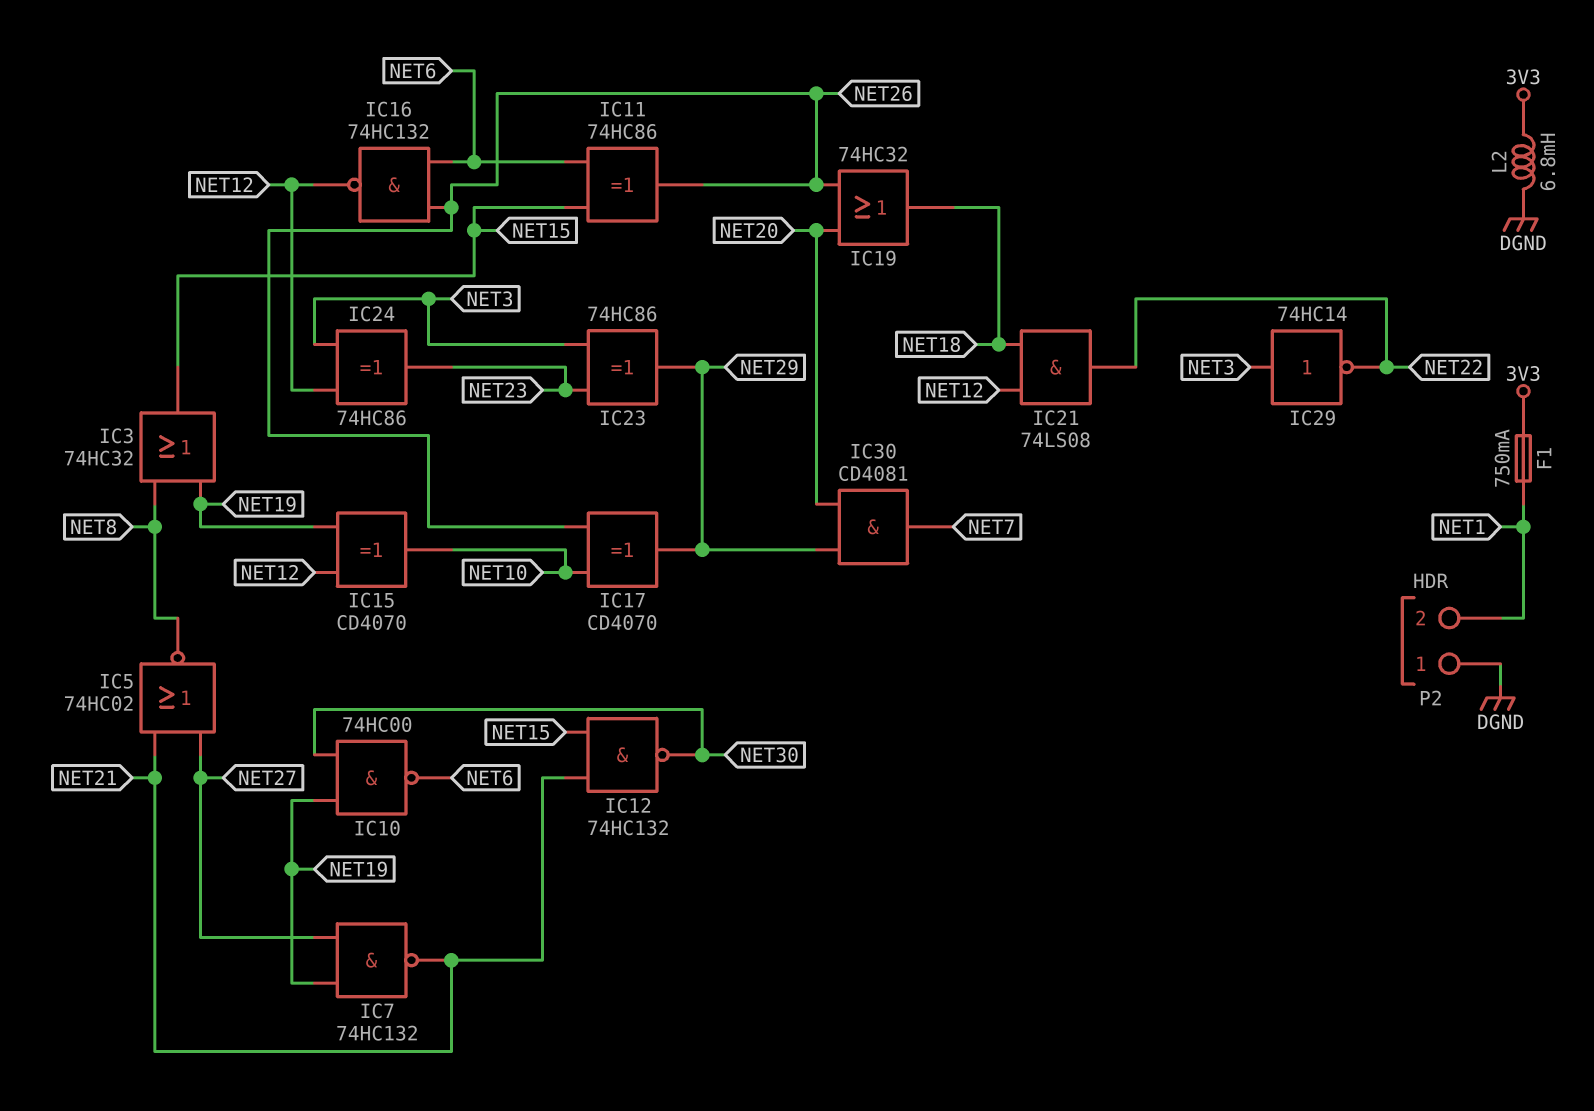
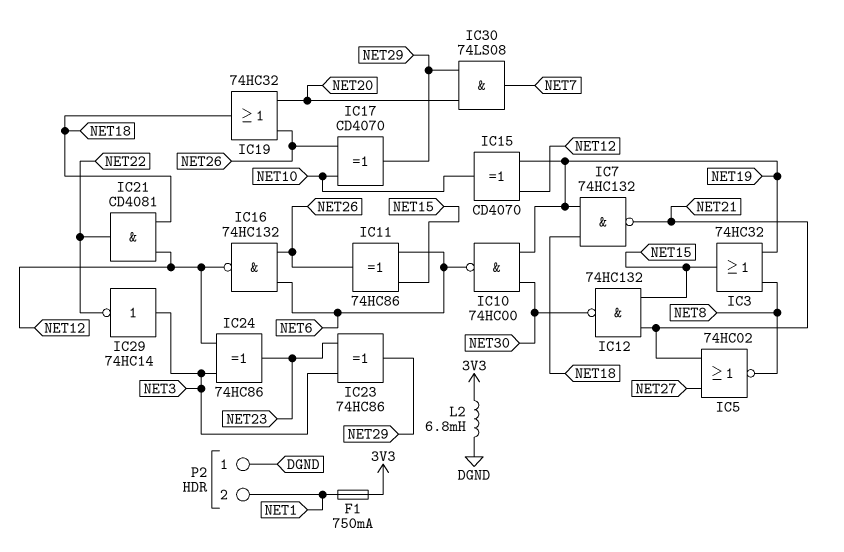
IC7: NAND 74HC132 (in NET19, in NET27, out NET21) -> NAND 74HC132 (in NET18, in NET19, out NET21)
IC21: AND 74LS08 (in NET12, in NET18, out NET22) -> AND CD4081 (in NET12, in NET18, out NET22)
IC30: AND CD4081 (in NET20, in NET29, out NET7) -> AND 74LS08 (in NET20, in NET29, out NET7)

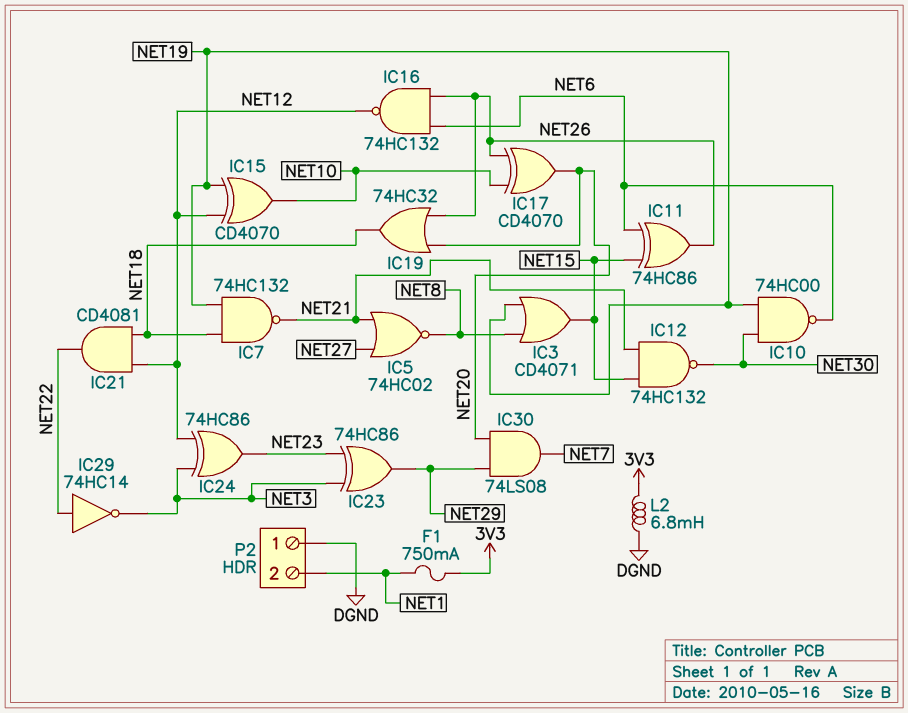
IC3: OR 74HC32 (in NET8, in NET19, out NET15) -> OR CD4071 (in NET8, in NET19, out NET15)
IC17: XOR CD4070 (in NET10, in NET26, out NET29) -> XOR CD4070 (in NET10, in NET26, out NET20)
IC29: NOT 74HC14 (in NET3, out NET22) -> NOT 74HC14 (in NET22, out NET3)

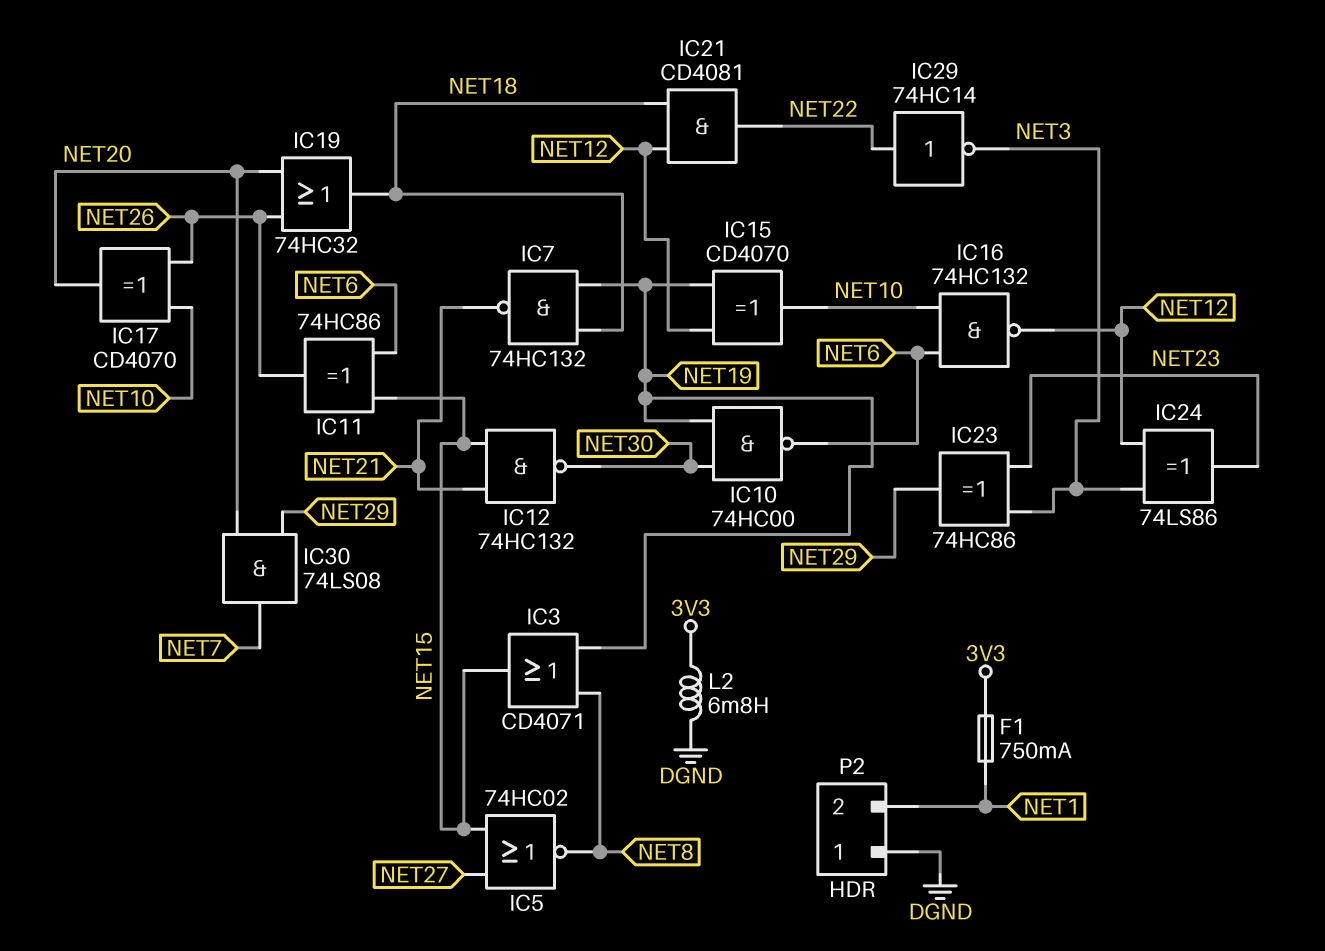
IC5: NOR 74HC02 (in NET21, in NET27, out NET8) -> NOR 74HC02 (in NET15, in NET27, out NET8)
IC16: NAND 74HC132 (in NET6, in NET26, out NET12) -> NAND 74HC132 (in NET6, in NET10, out NET12)
IC24: XOR 74HC86 (in NET3, in NET12, out NET23) -> XOR 74LS86 (in NET3, in NET12, out NET23)

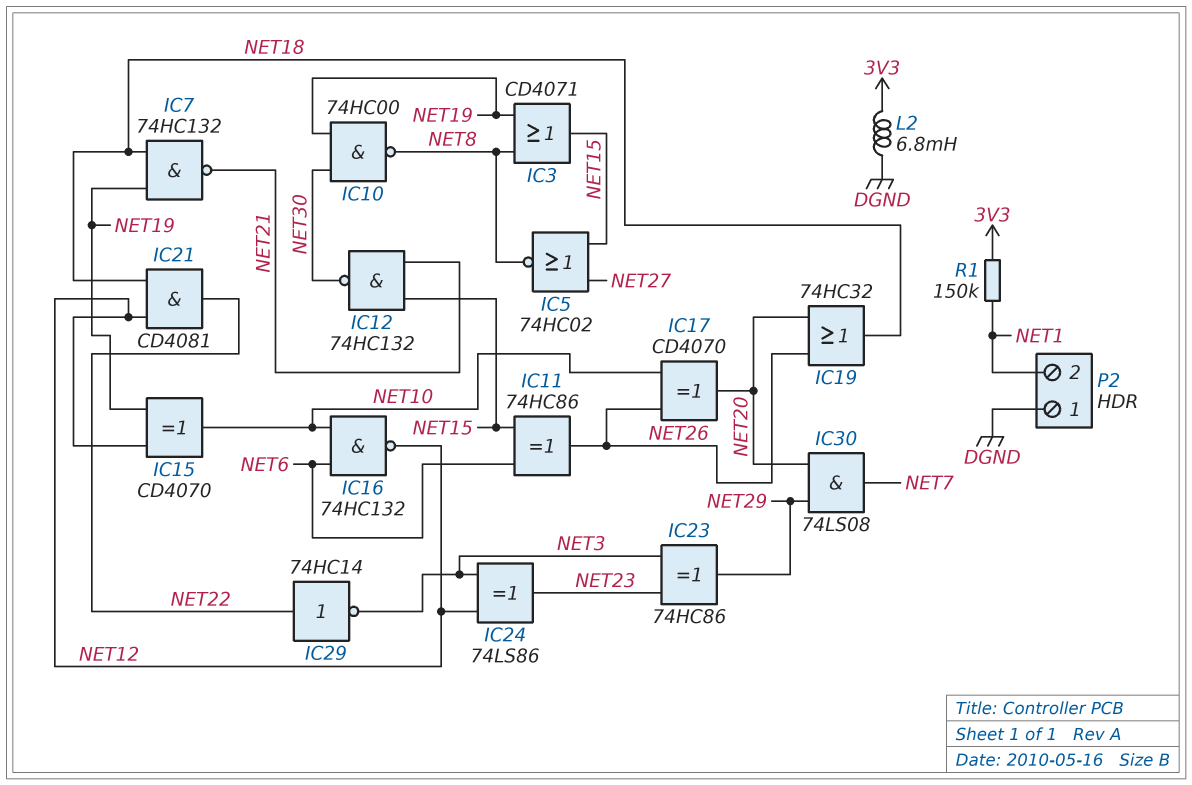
F1: 750mA (3V3, NET1) -> none
IC10: NAND 74HC00 (in NET19, in NET30, out NET6) -> NAND 74HC00 (in NET19, in NET30, out NET8)
R1: none -> 150k (3V3, NET1)

